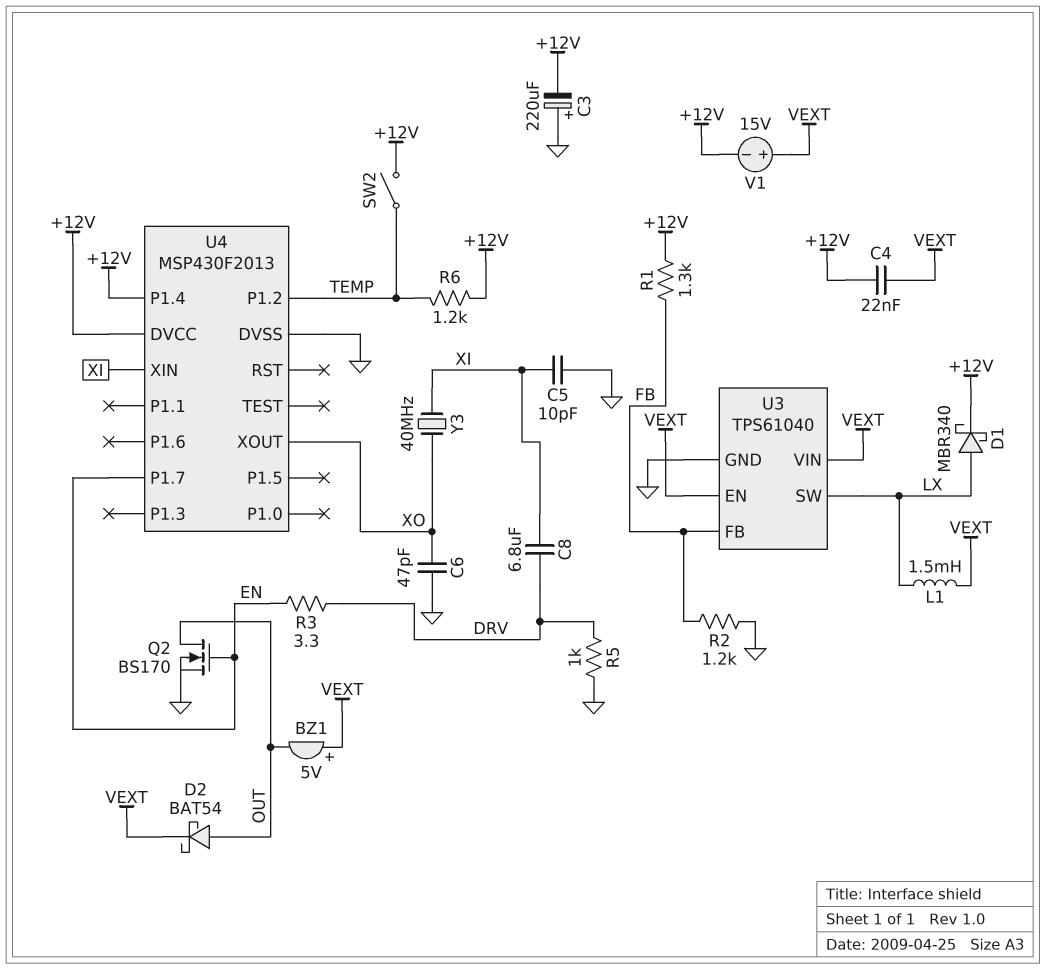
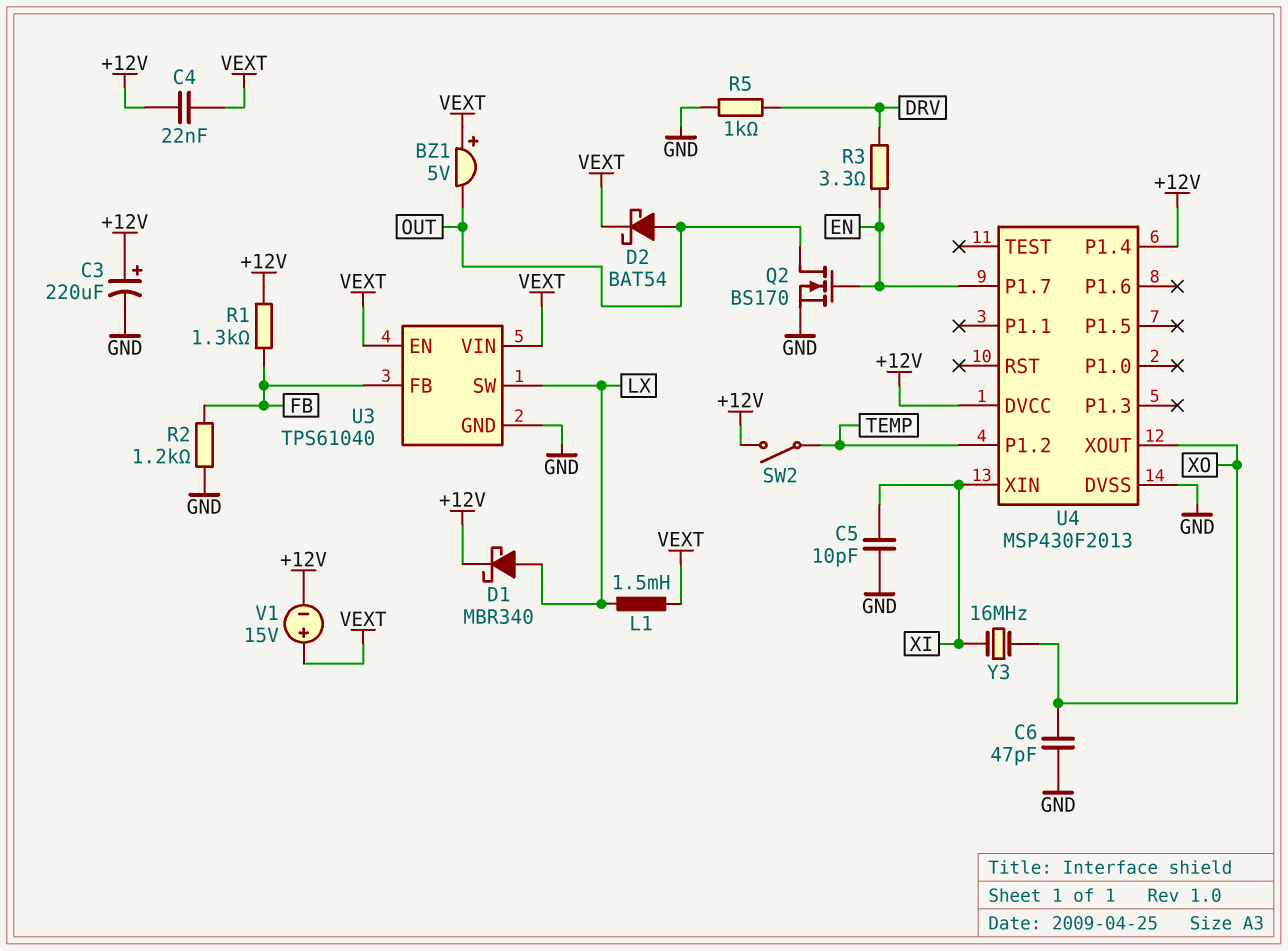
C3: 220uF (plus GND, minus +12V) -> 220uF (plus +12V, minus GND)
C8: 6.8uF (DRV, XI) -> none
R6: 1.2k (+12V, TEMP) -> none
Y3: 40MHz (XI, XO) -> 16MHz (XI, XO)

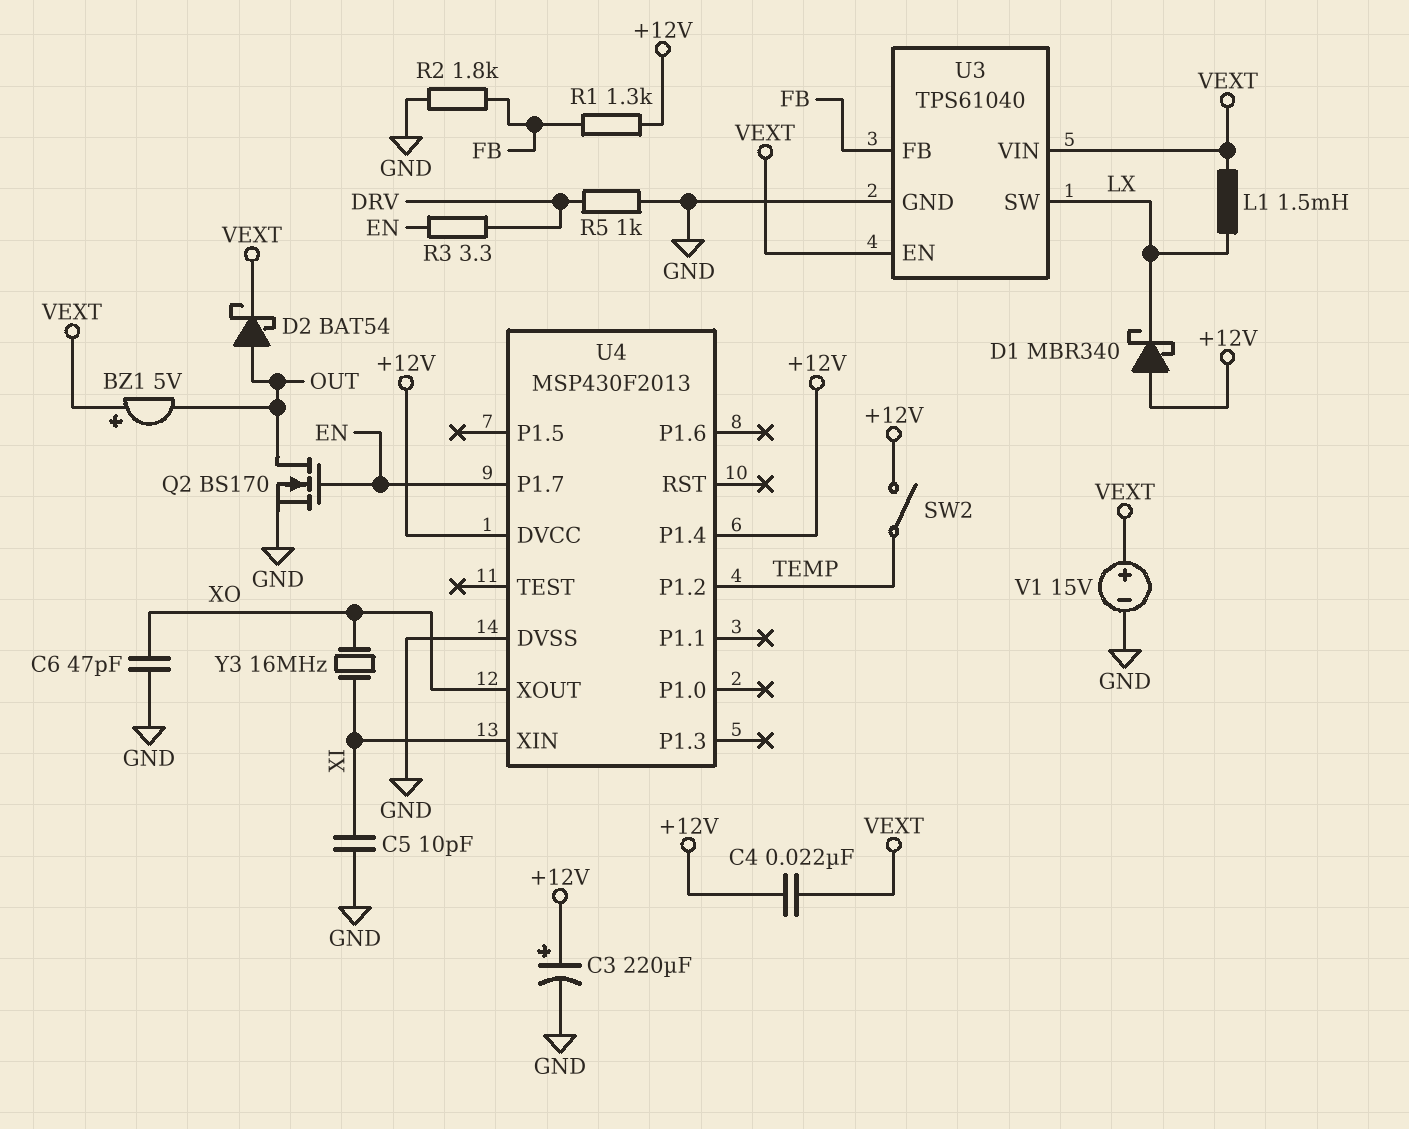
D1: schottky MBR340 (A LX, K +12V) -> schottky MBR340 (A +12V, K LX)
R2: 1.2k (FB, GND) -> 1.8k (FB, GND)
V1: 15V (plus VEXT, minus +12V) -> 15V (plus VEXT, minus GND)

